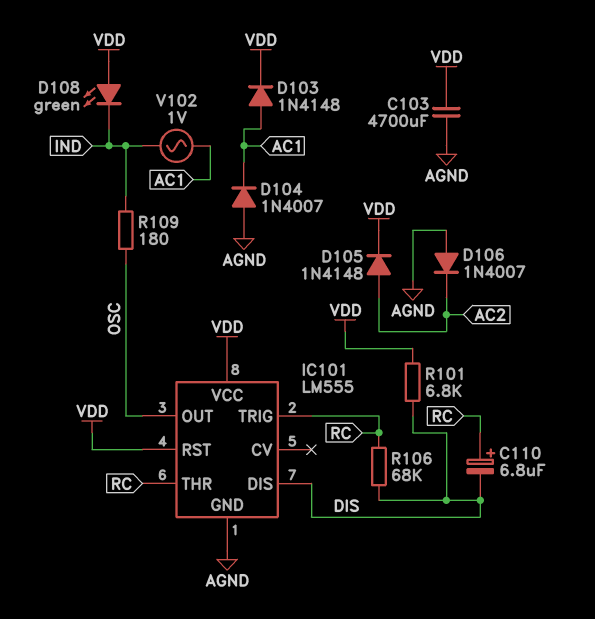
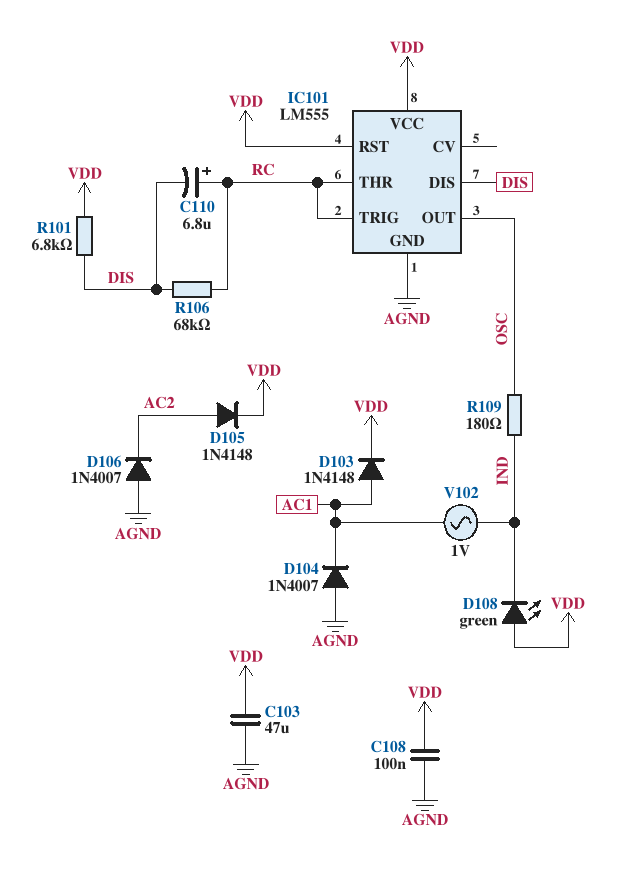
C103: 4700uF (AGND, VDD) -> 47uF (AGND, VDD)
C108: none -> 100nF (AGND, VDD)

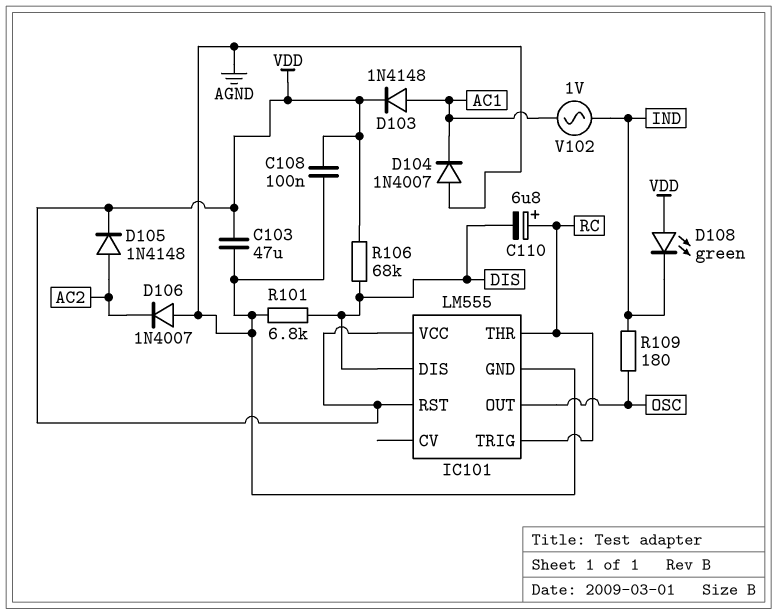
R101: 6.8k (DIS, VDD) -> 6.8k (AGND, DIS)
R106: 68k (DIS, RC) -> 68k (DIS, VDD)

